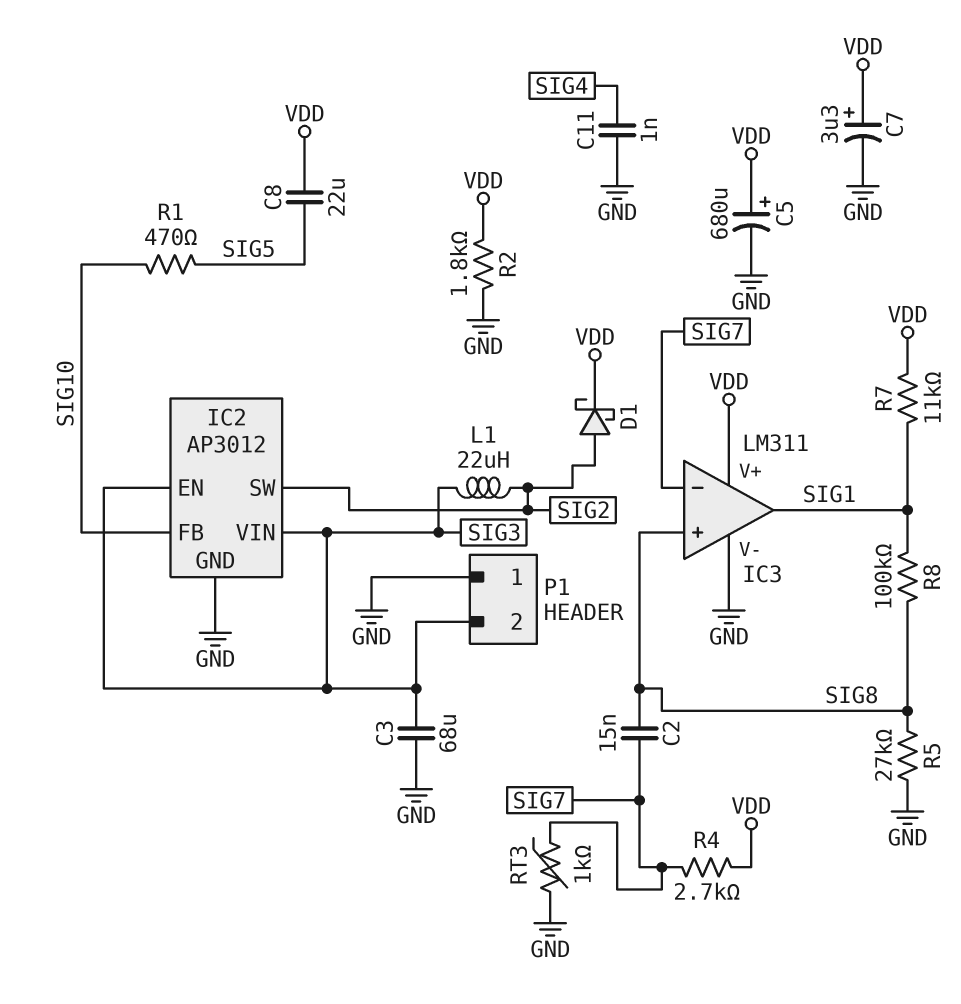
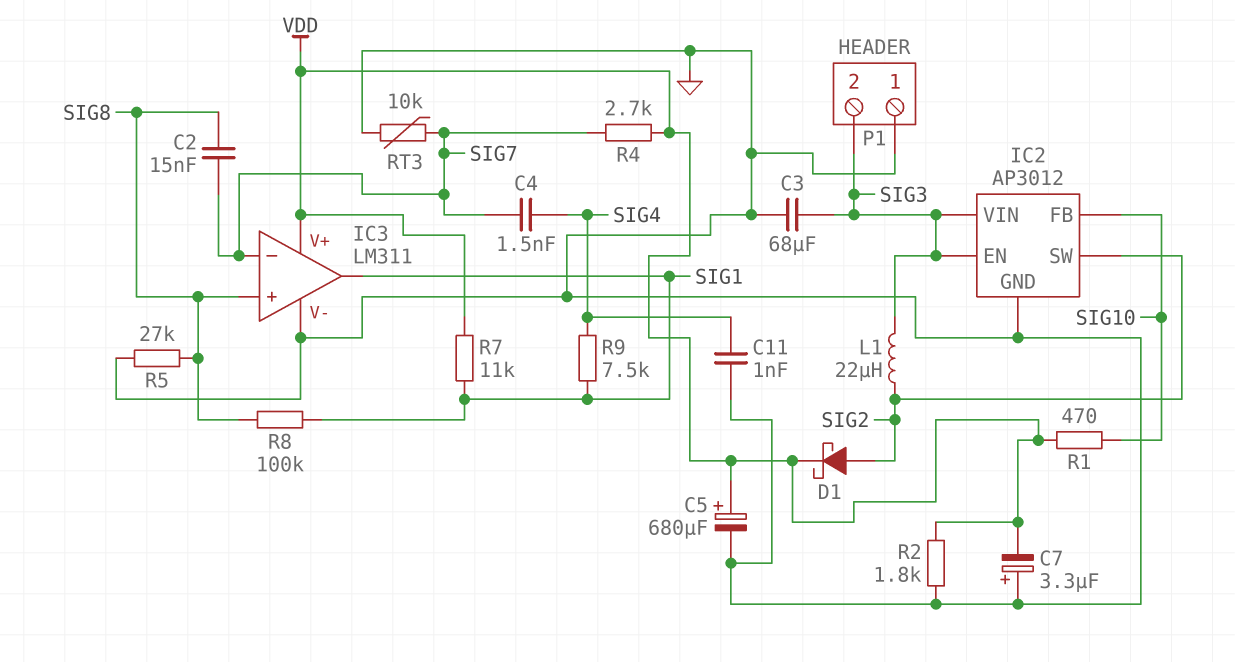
C4: none -> 1.5nF (SIG4, SIG7)
C7: 3.3uF (plus VDD, minus GND) -> 3.3uF (plus GND, minus VDD)
C8: 22uF (SIG5, VDD) -> none
R1: 470 (SIG5, SIG10) -> 470 (SIG10, VDD)
R9: none -> 7.5k (SIG1, SIG4)
RT3: 1k (GND, SIG7) -> 10k (GND, SIG7)

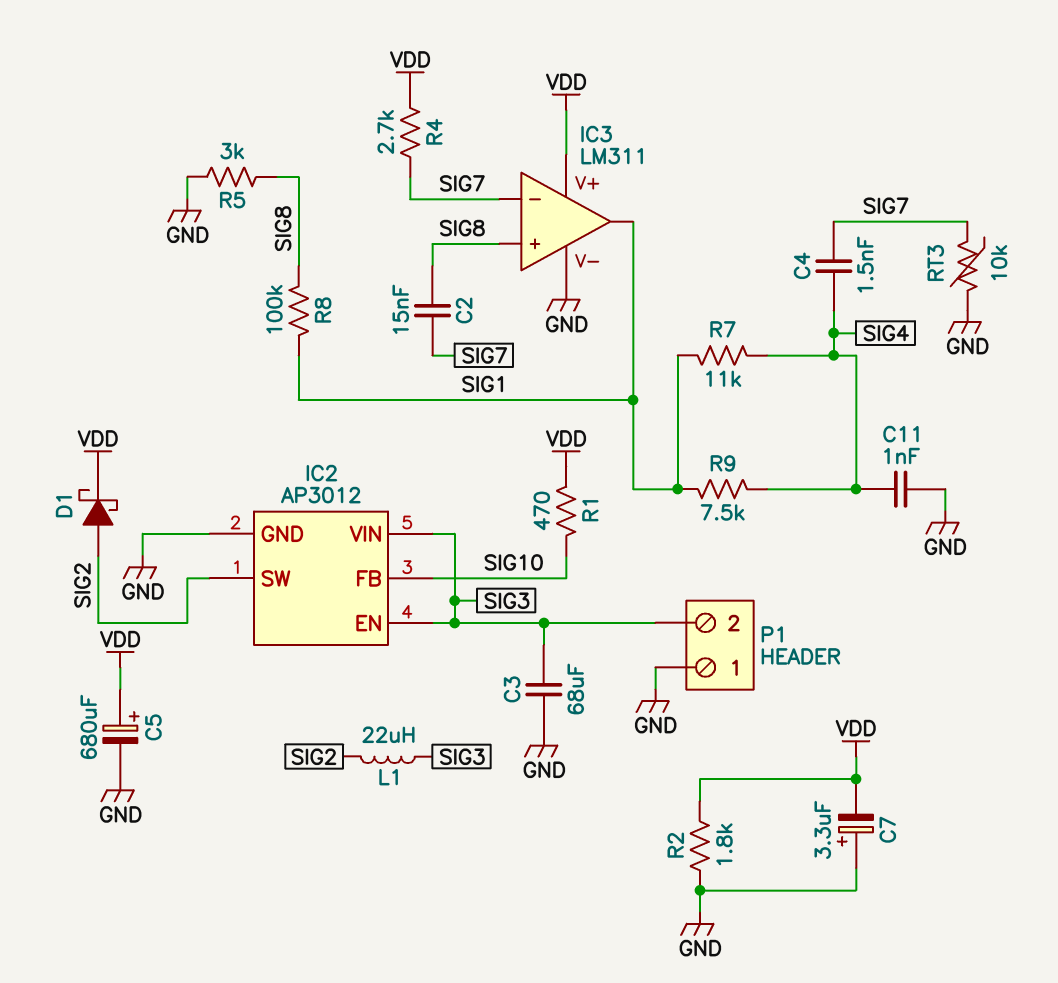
R5: 27k (GND, SIG8) -> 3k (GND, SIG8)
R7: 11k (SIG1, VDD) -> 11k (SIG1, SIG4)

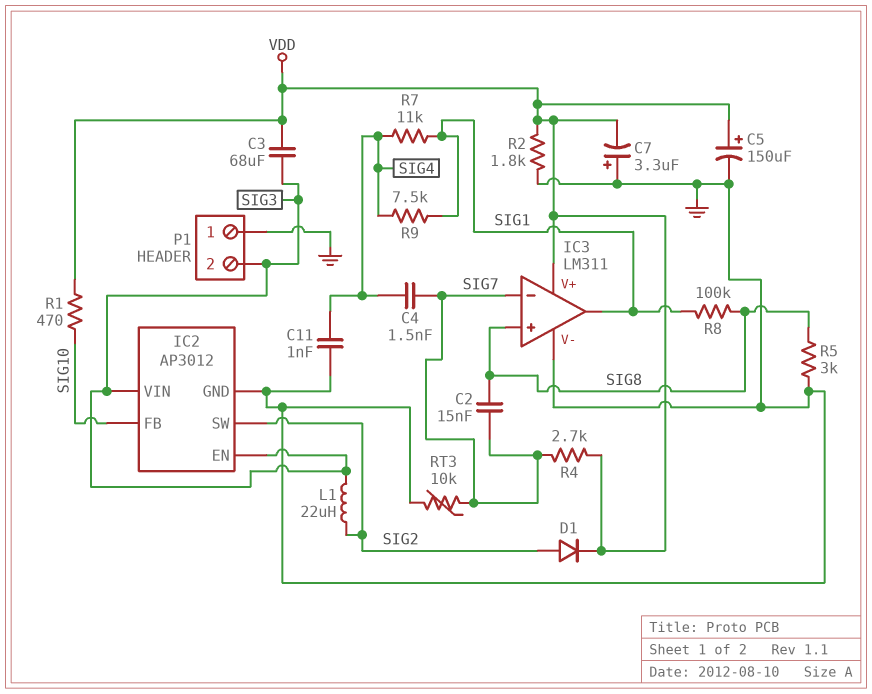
C3: 68uF (GND, SIG3) -> 68uF (SIG3, VDD)
C5: 680uF (plus VDD, minus GND) -> 150uF (plus VDD, minus GND)
D1: schottky (A SIG2, K VDD) -> diode (A SIG2, K VDD)

